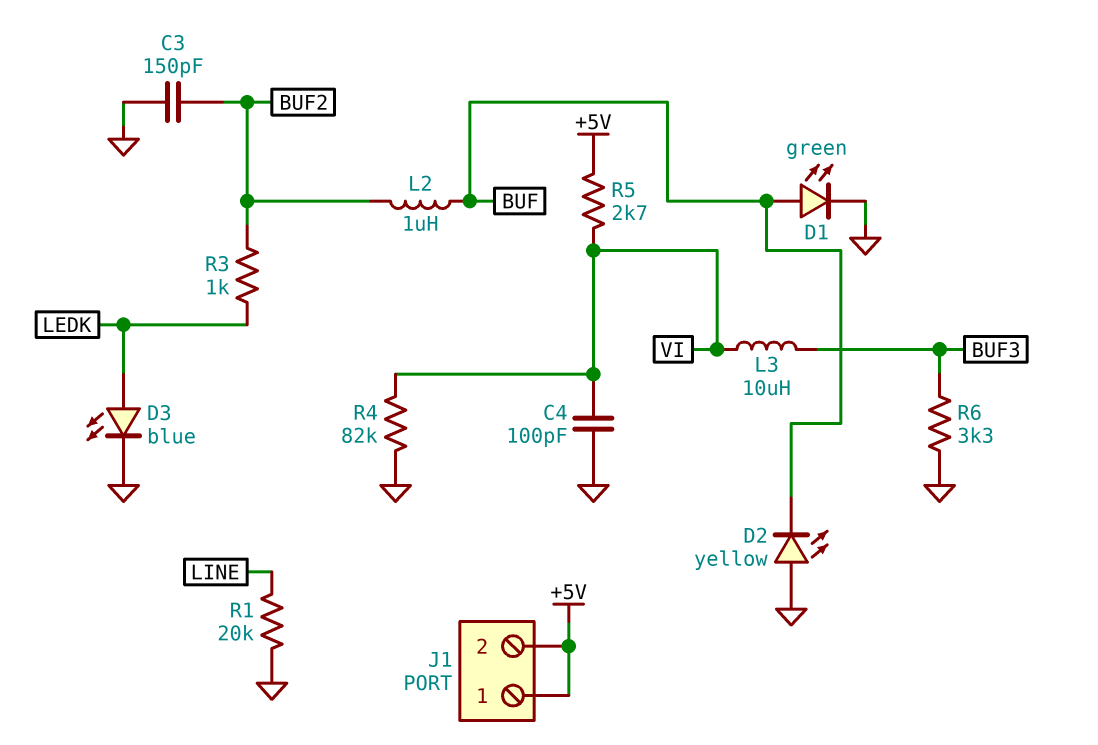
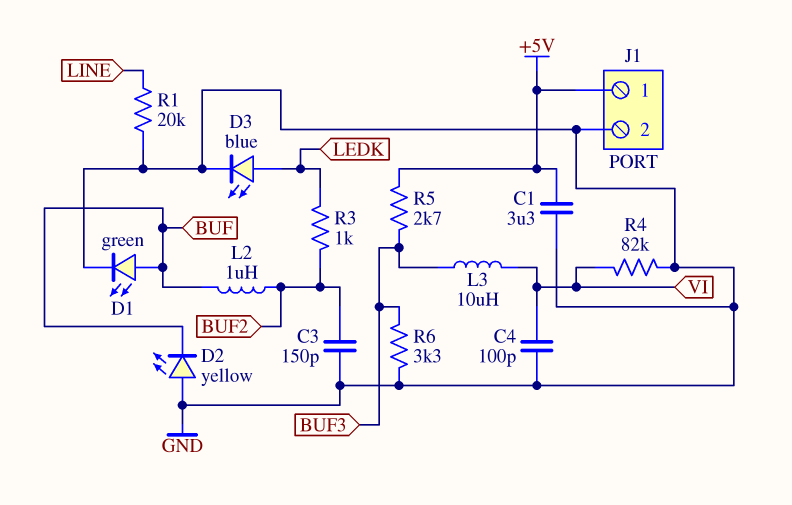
C1: none -> 3.3uF (+5V, GND)
J1 pin 2: +5V -> GND
R5: 2.7k (+5V, VI) -> 2.7k (+5V, BUF3)

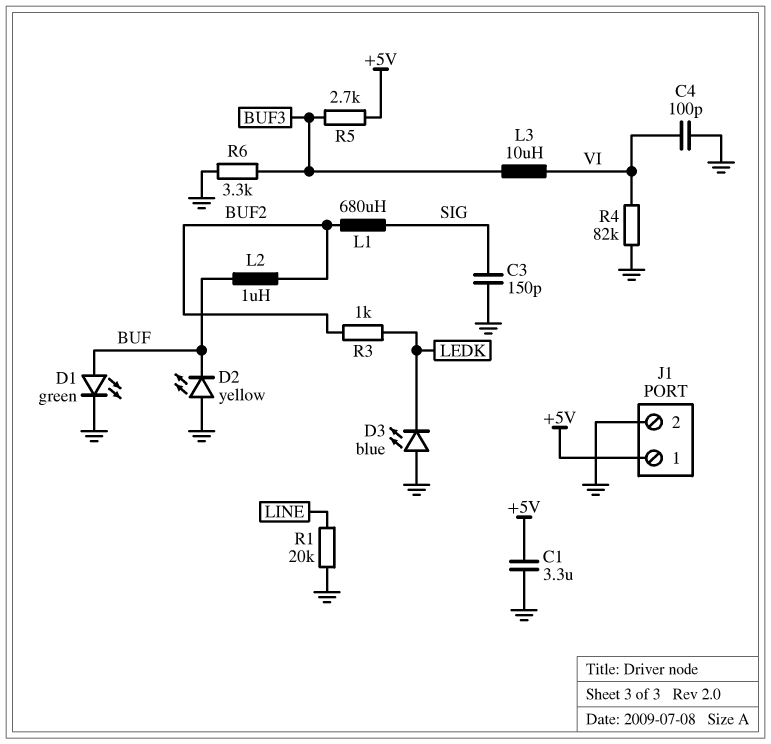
C3: 150pF (BUF2, GND) -> 150pF (GND, SIG)
D3: LED blue (A LEDK, K GND) -> LED blue (A GND, K LEDK)
L1: none -> 680uH (BUF2, SIG)

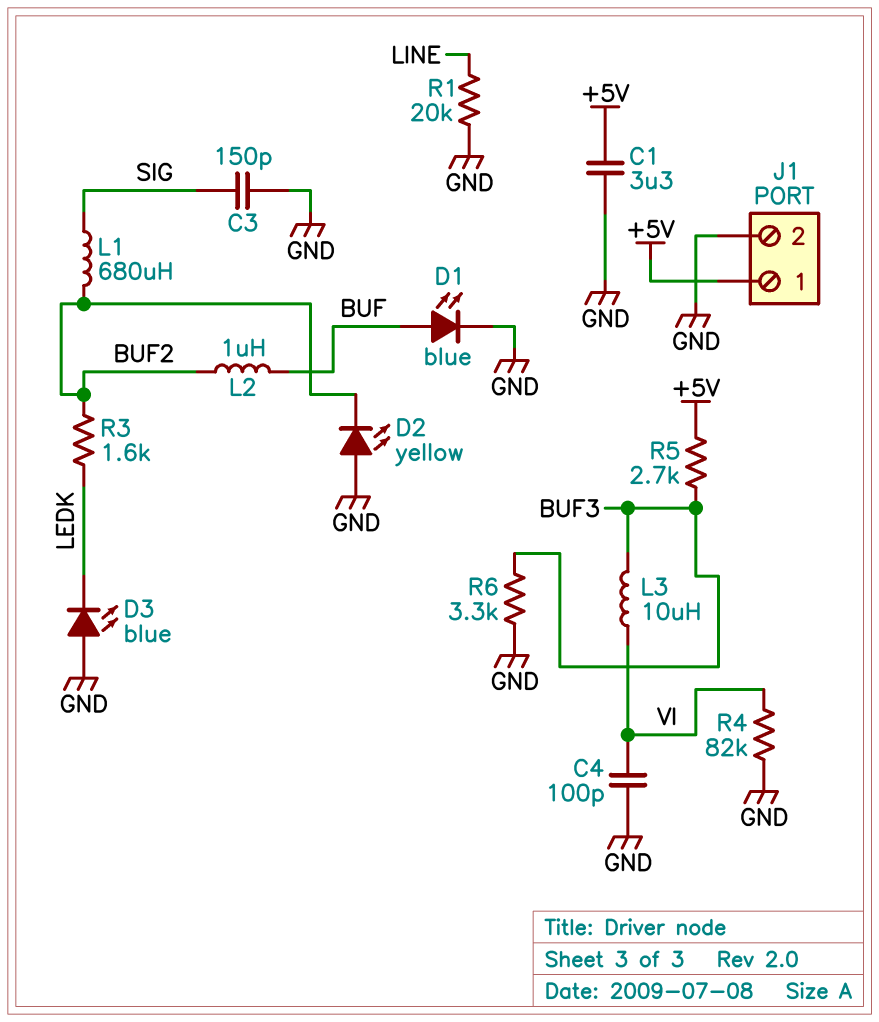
D1: LED green (A BUF, K GND) -> LED blue (A BUF, K GND)
D2: LED yellow (A GND, K BUF) -> LED yellow (A GND, K BUF2)
R3: 1k (BUF2, LEDK) -> 1.6k (BUF2, LEDK)

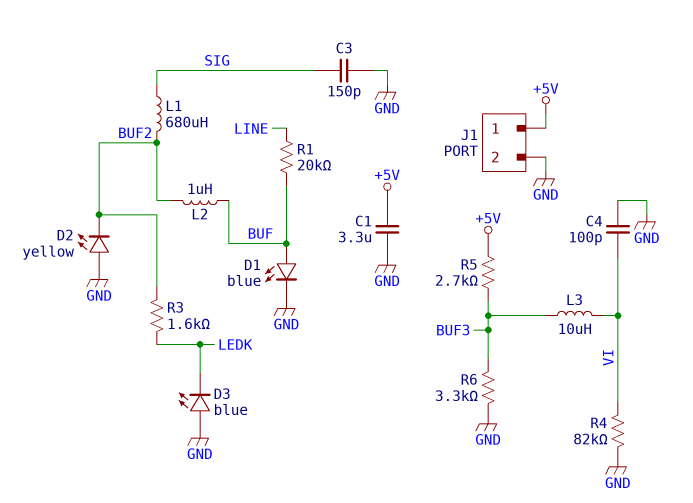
R1: 20k (GND, LINE) -> 20k (BUF, LINE)

